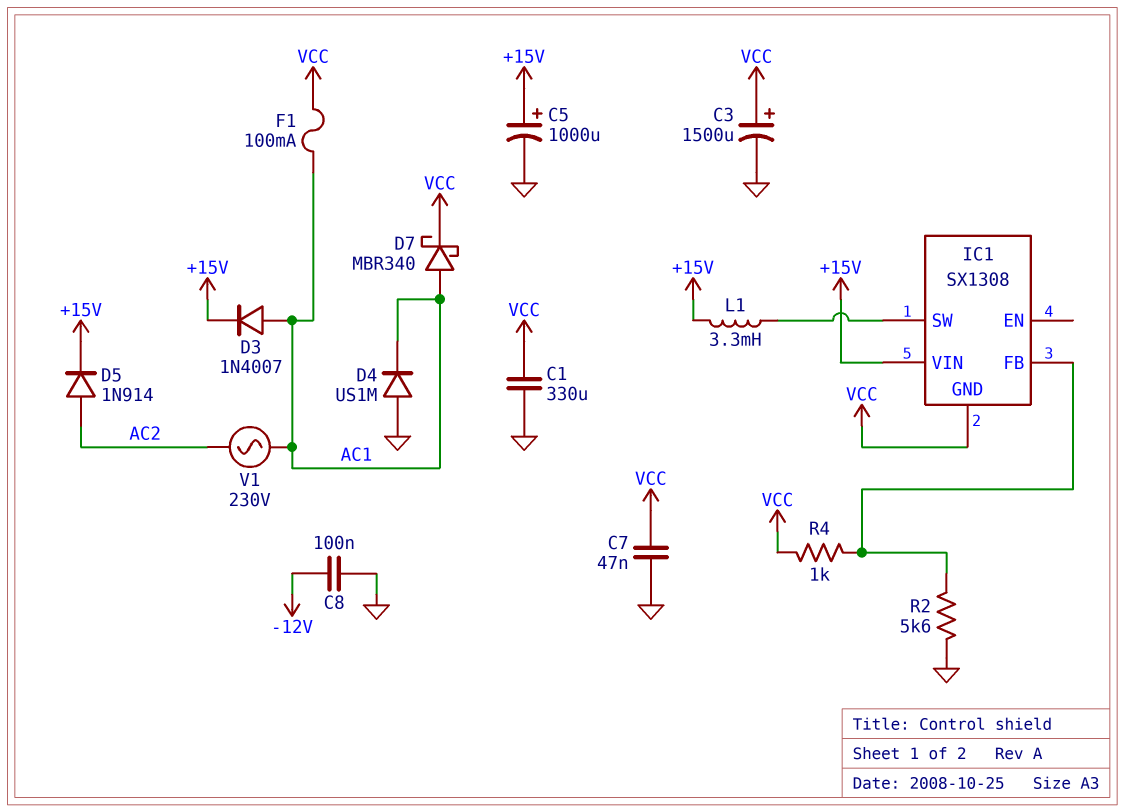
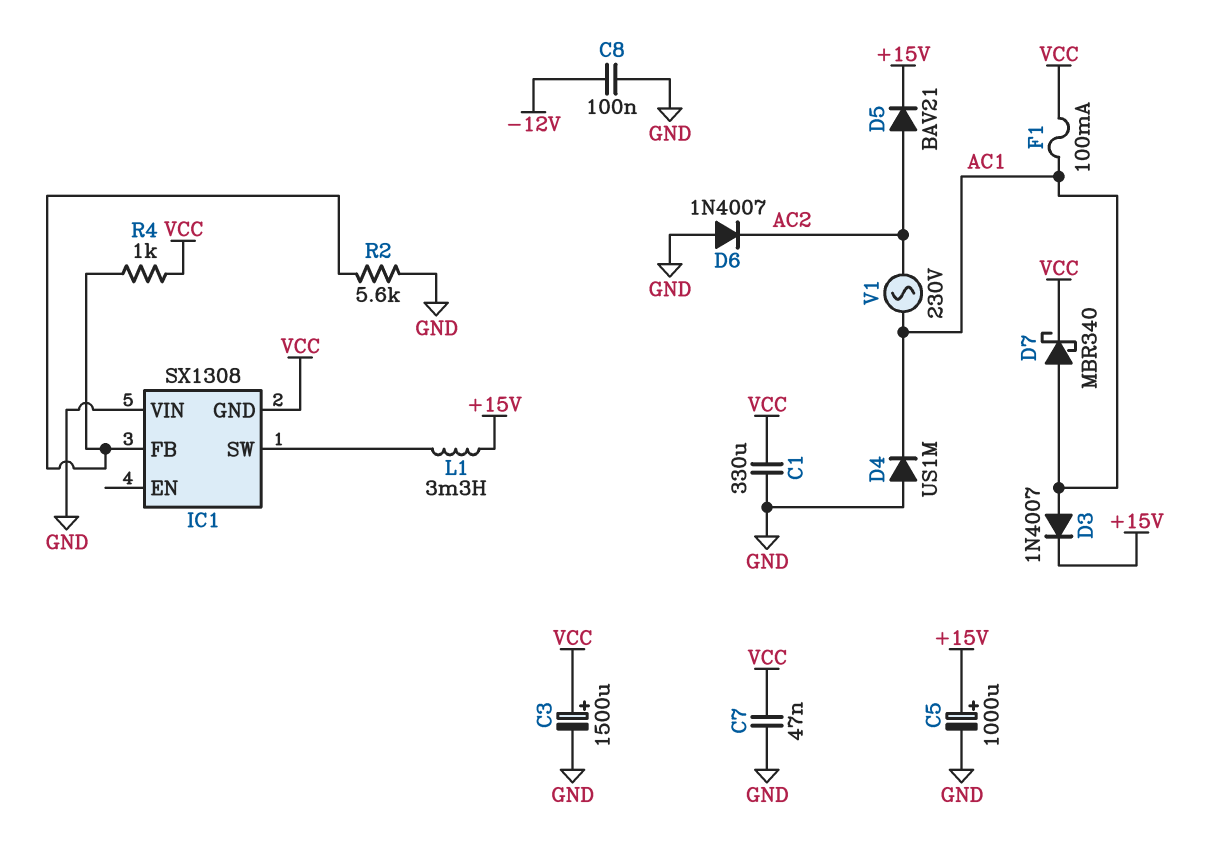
D5: diode 1N914 (A AC2, K +15V) -> diode BAV21 (A AC2, K +15V)
D6: none -> diode 1N4007 (A GND, K AC2)
IC1 pin VIN: +15V -> GND

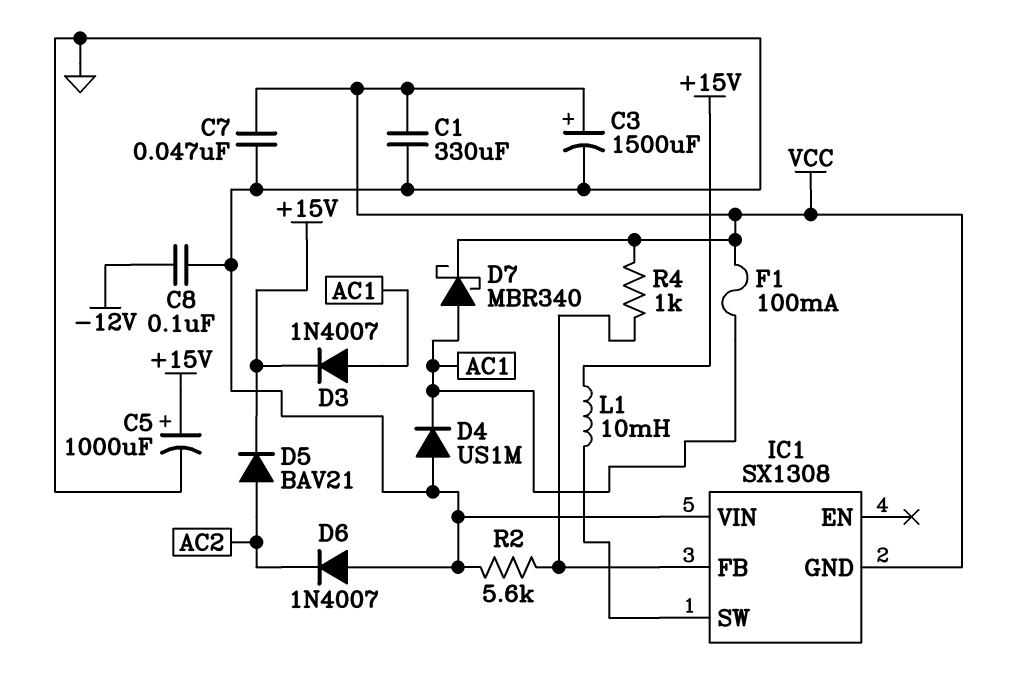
L1: 3.3mH (+15V, IC1/SW) -> 10mH (+15V, IC1/SW)
V1: AC 230V (AC1, AC2) -> none

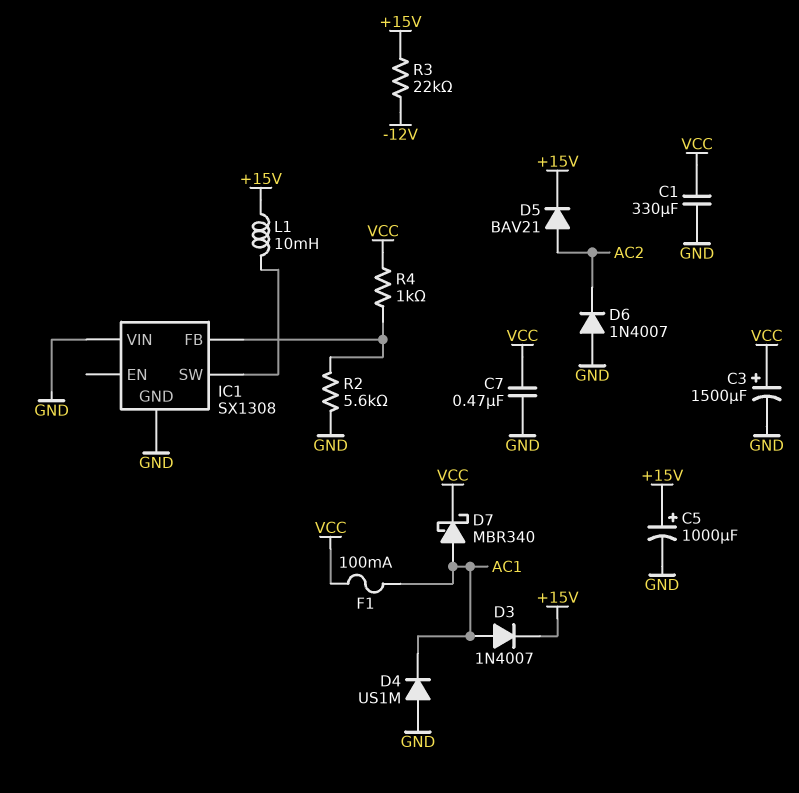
C7: 47nF (GND, VCC) -> 470nF (GND, VCC)
C8: 100nF (-12V, GND) -> none
IC1 pin GND: VCC -> GND
R3: none -> 22k (+15V, -12V)

